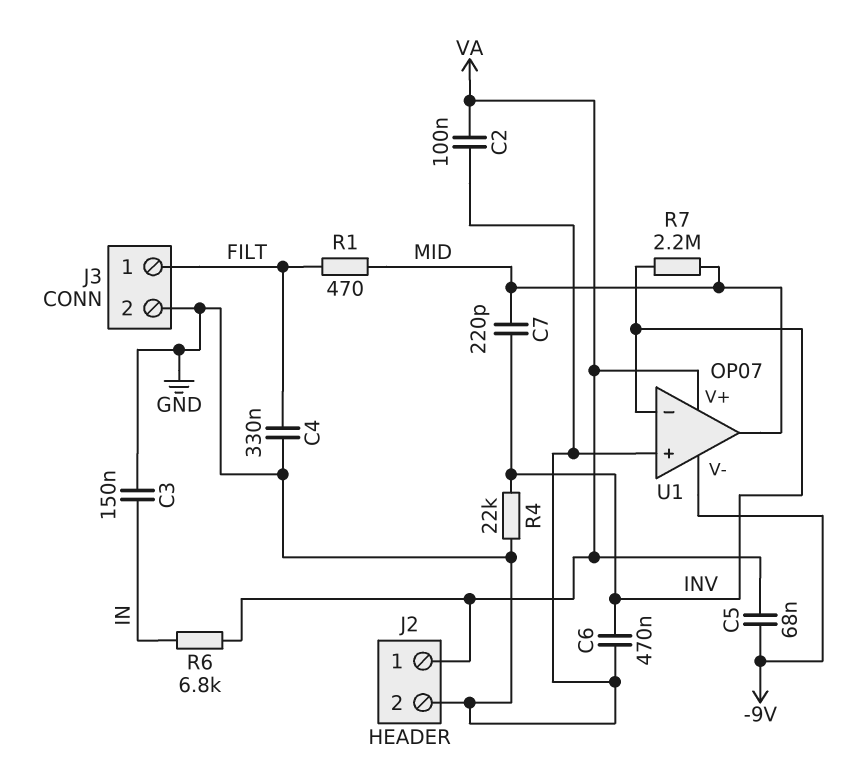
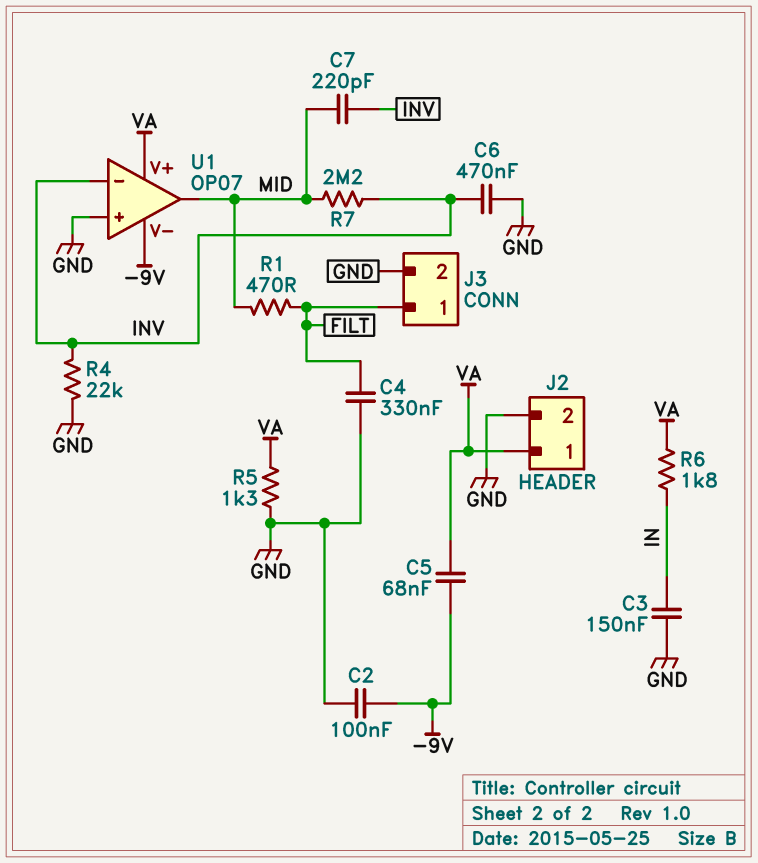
C2: 100nF (GND, VA) -> 100nF (-9V, GND)
R5: none -> 1.3k (GND, VA)
R6: 6.8k (IN, VA) -> 1.8k (IN, VA)

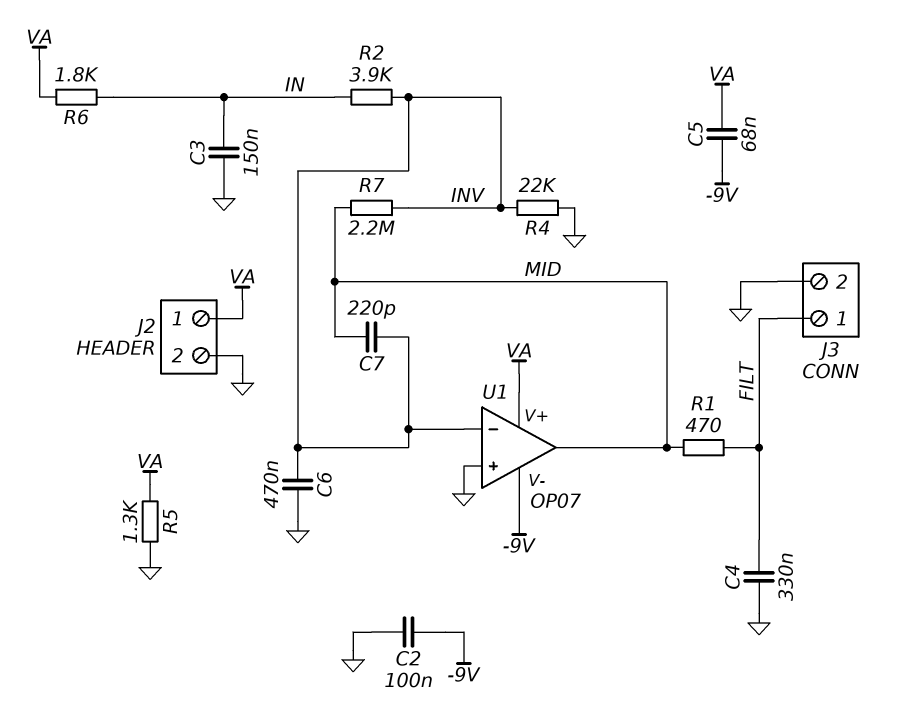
R2: none -> 3.9k (IN, INV)

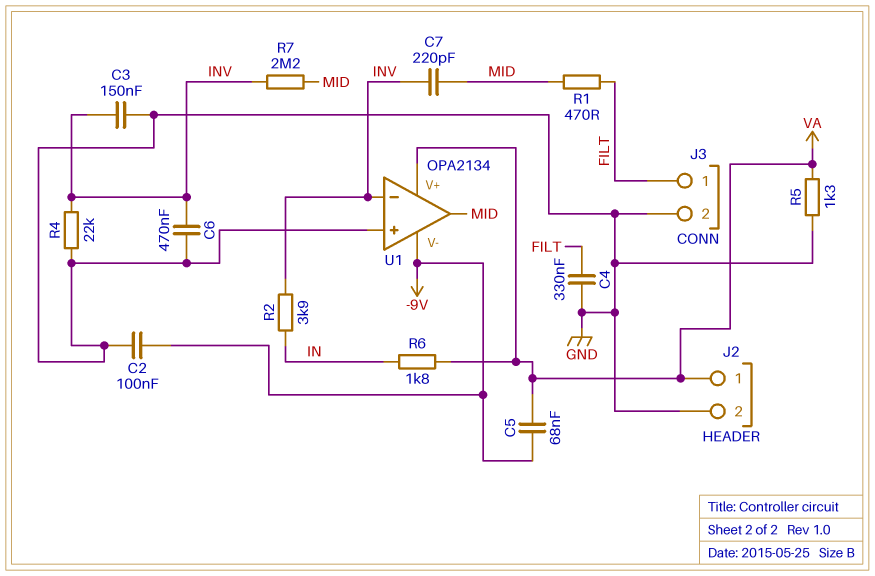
C3: 150nF (GND, IN) -> 150nF (GND, INV)
U1: OP07 -> OPA2134

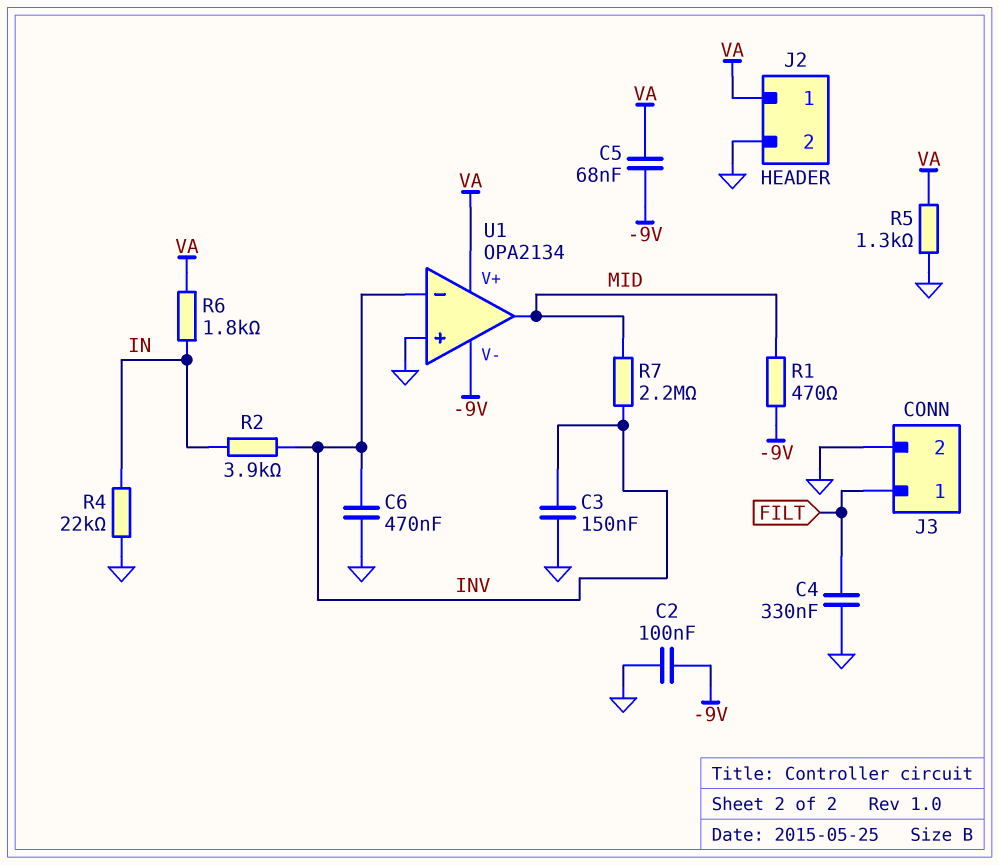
C7: 220pF (INV, MID) -> none
R1: 470 (FILT, MID) -> 470 (-9V, MID)
R4: 22k (GND, INV) -> 22k (GND, IN)

